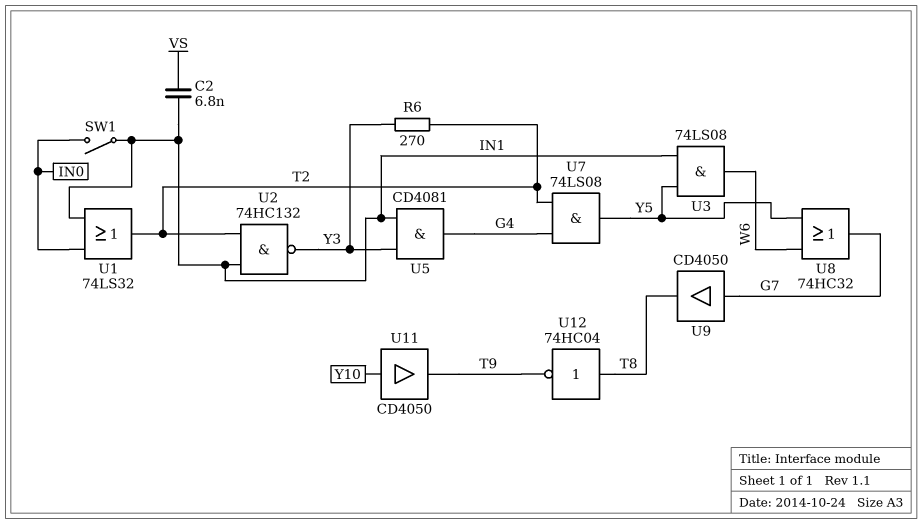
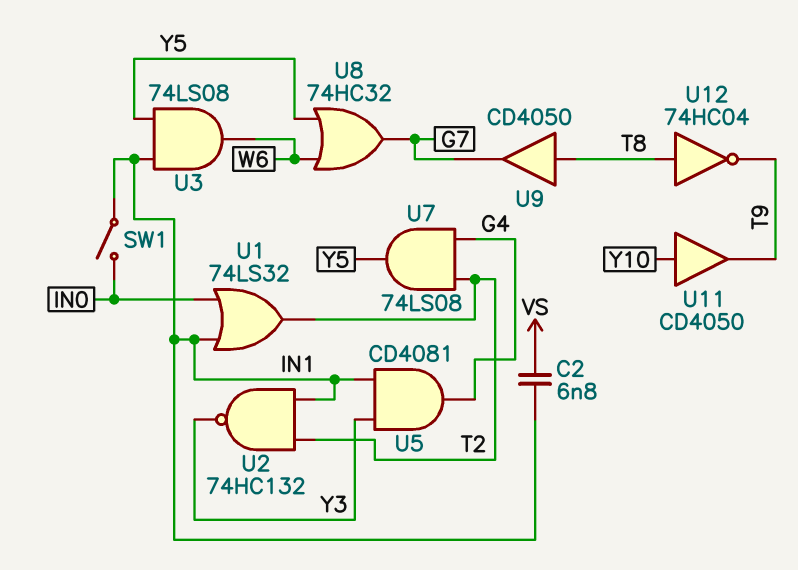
R6: 270 (T2, Y3) -> none
U9: buffer CD4050 (in G7, out T8) -> buffer CD4050 (in T8, out G7)

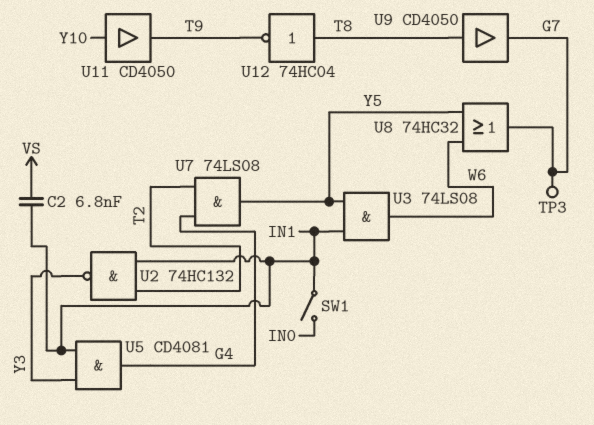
TP3: none -> test point (G7)
U1: OR 74LS32 (in IN0, in IN1, out T2) -> none

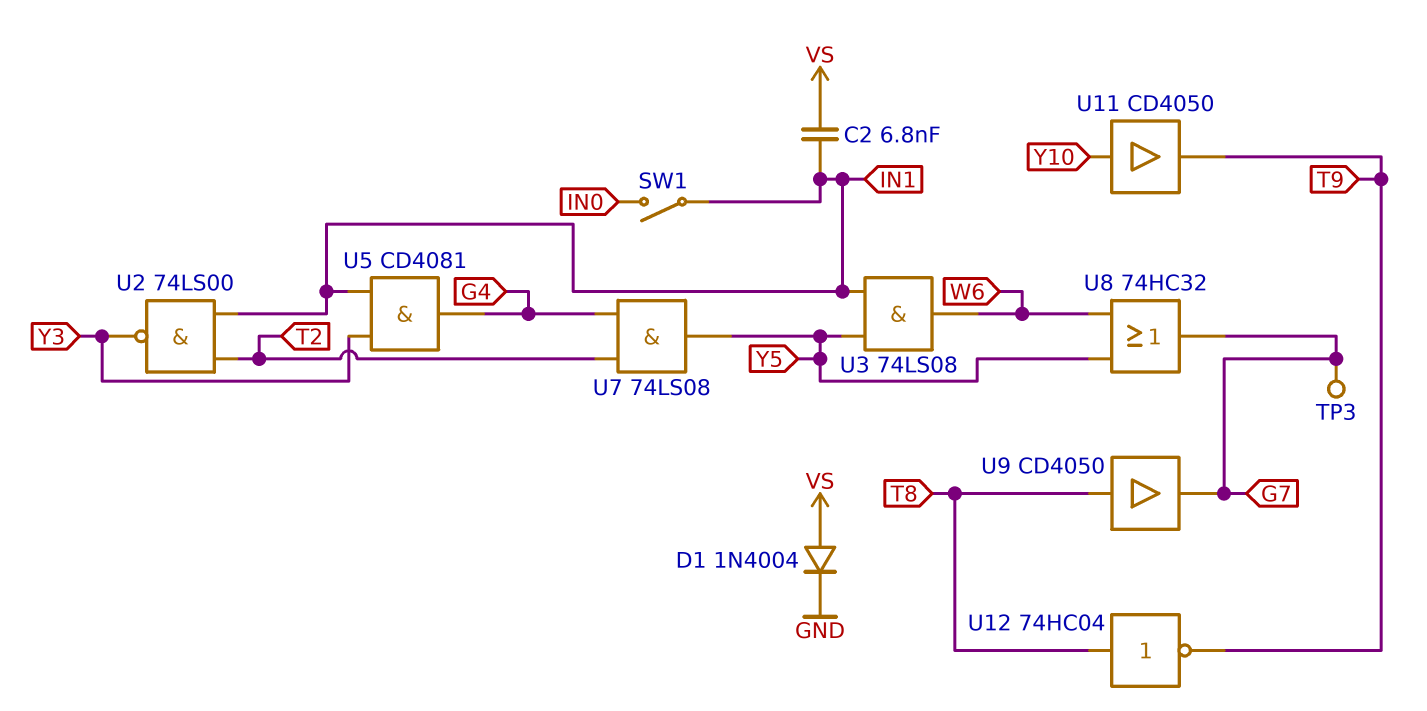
D1: none -> diode 1N4004 (A VS, K GND)
U2: NAND 74HC132 (in IN1, in T2, out Y3) -> NAND 74LS00 (in IN1, in T2, out Y3)

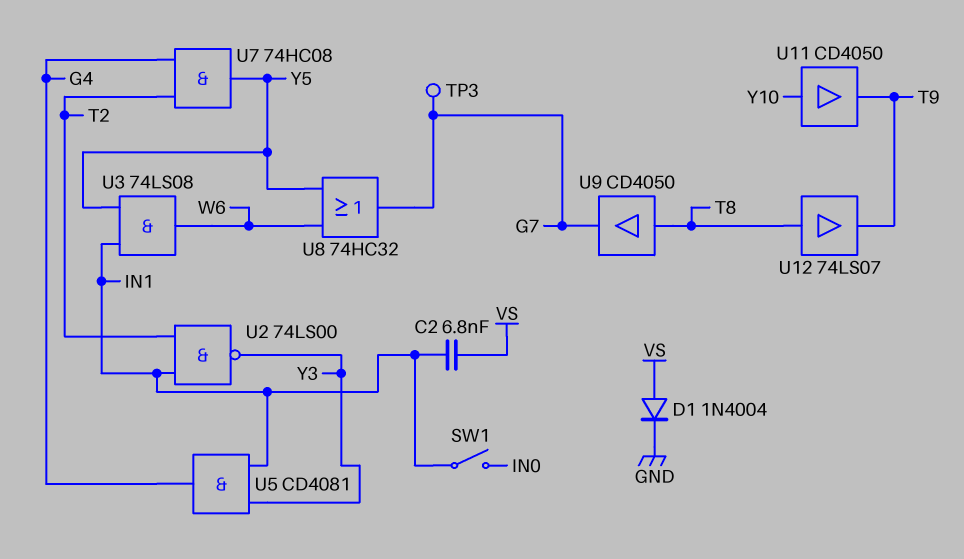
U7: AND 74LS08 (in G4, in T2, out Y5) -> AND 74HC08 (in G4, in T2, out Y5)
U12: NOT 74HC04 (in T8, out T9) -> buffer 74LS07 (in T8, out T9)

